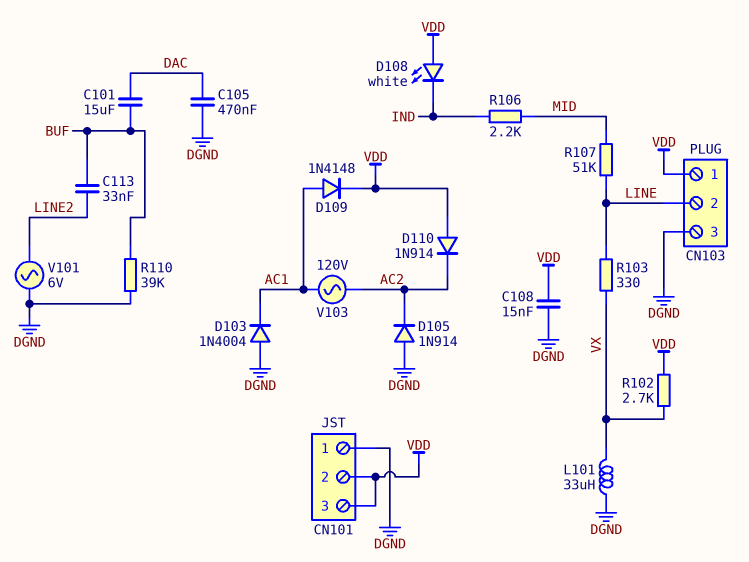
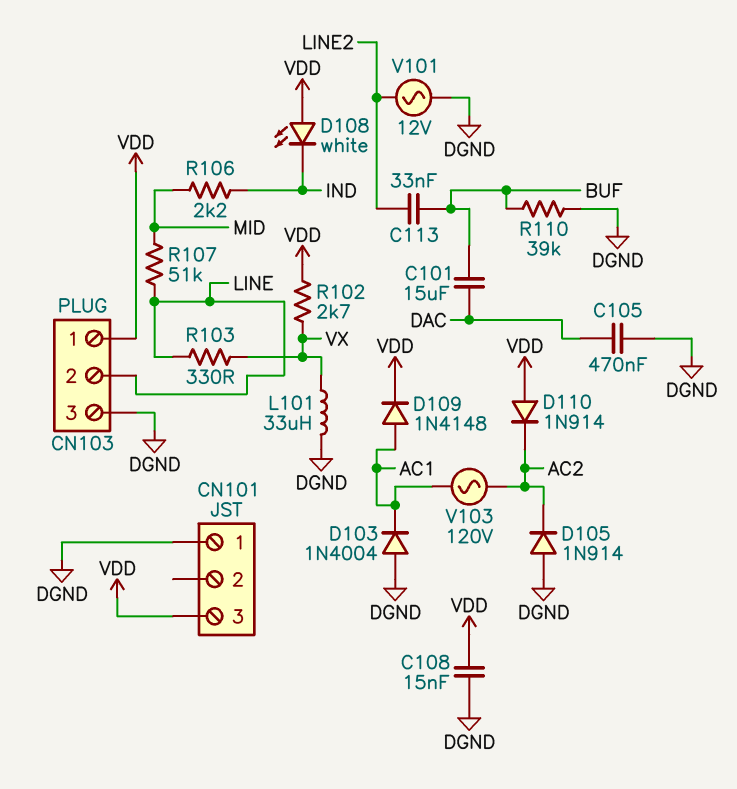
CN101 pin 2: VDD -> none
V101: AC 6V (DGND, LINE2) -> AC 12V (DGND, LINE2)

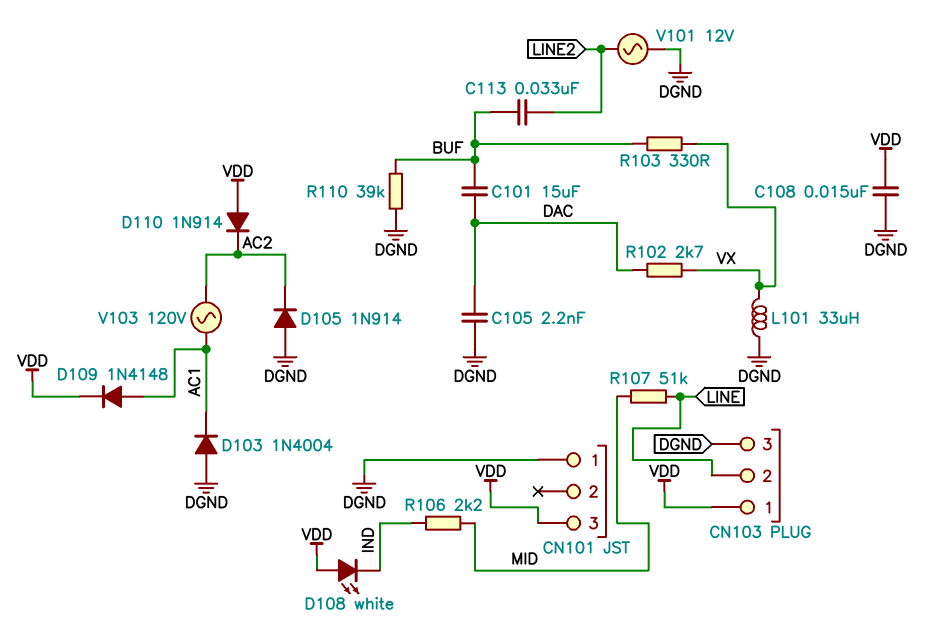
C105: 470nF (DAC, DGND) -> 2.2nF (DAC, DGND)
R102: 2.7k (VDD, VX) -> 2.7k (DAC, VX)
R103: 330 (LINE, VX) -> 330 (BUF, VX)

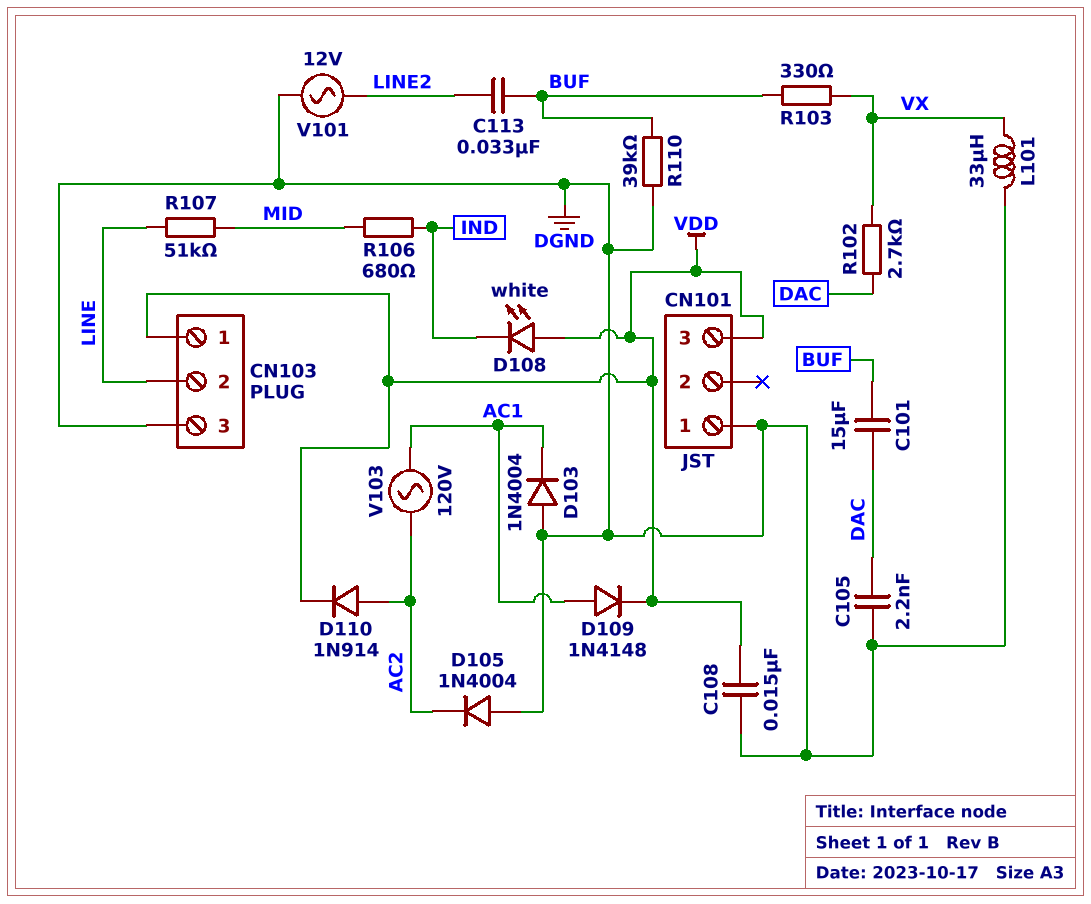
D105: diode 1N914 (A DGND, K AC2) -> diode 1N4004 (A DGND, K AC2)
D110: diode 1N914 (A VDD, K AC2) -> diode 1N914 (A AC2, K VDD)
R106: 2.2k (IND, MID) -> 680 (IND, MID)

